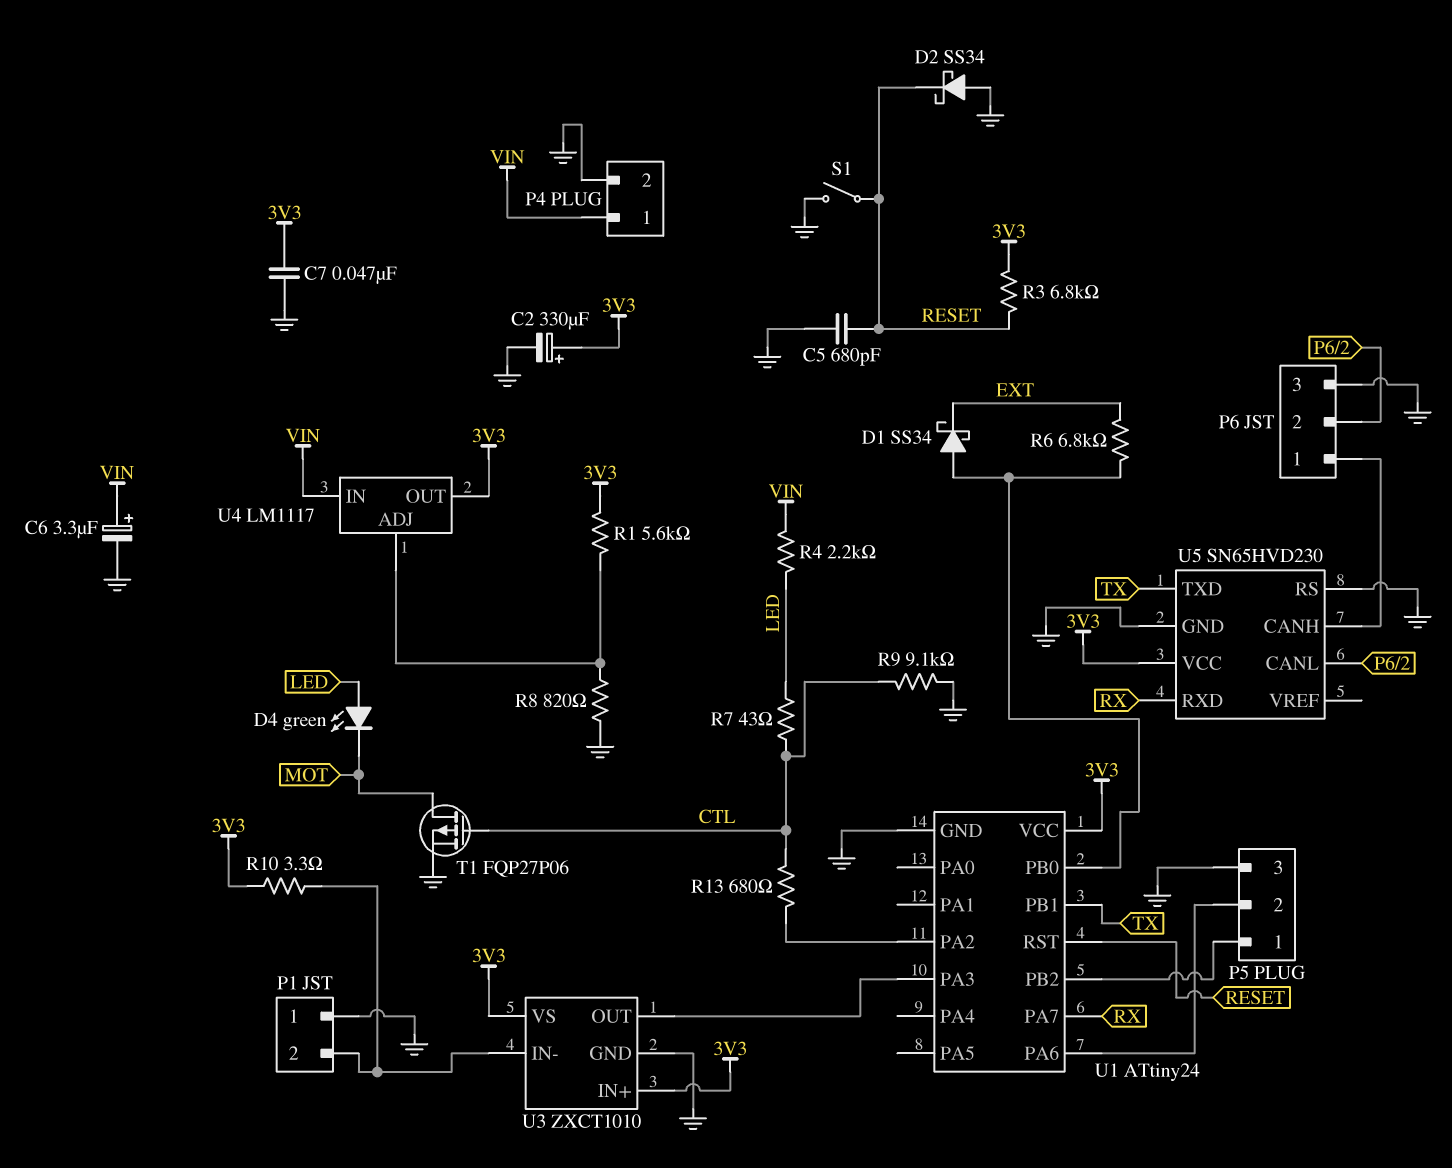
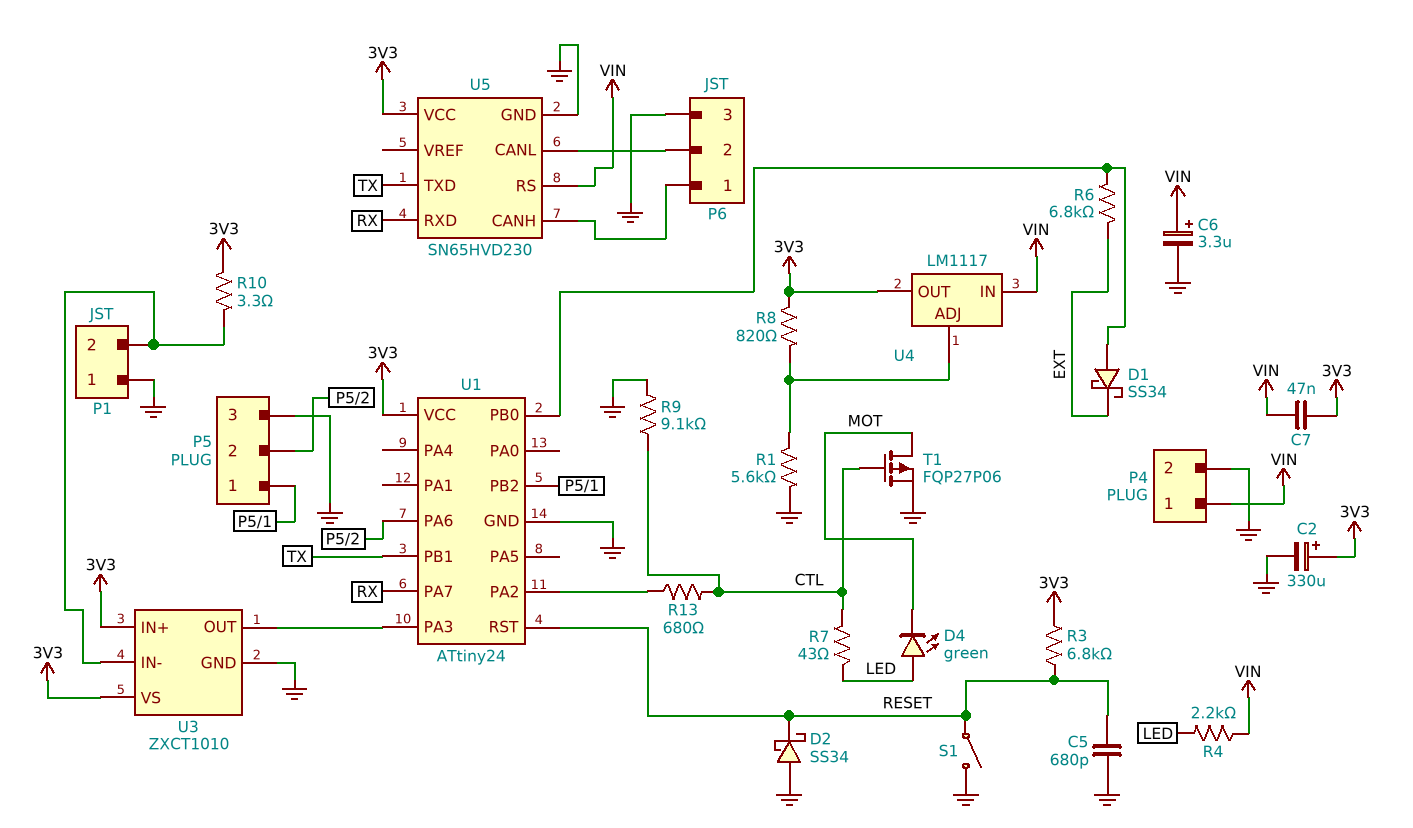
C7: 47nF (3V3, GND) -> 47nF (3V3, VIN)
R1: 5.6k (3V3, U4/ADJ) -> 5.6k (GND, U4/ADJ)
R8: 820 (GND, U4/ADJ) -> 820 (3V3, U4/ADJ)
U5 pin RS: GND -> VIN

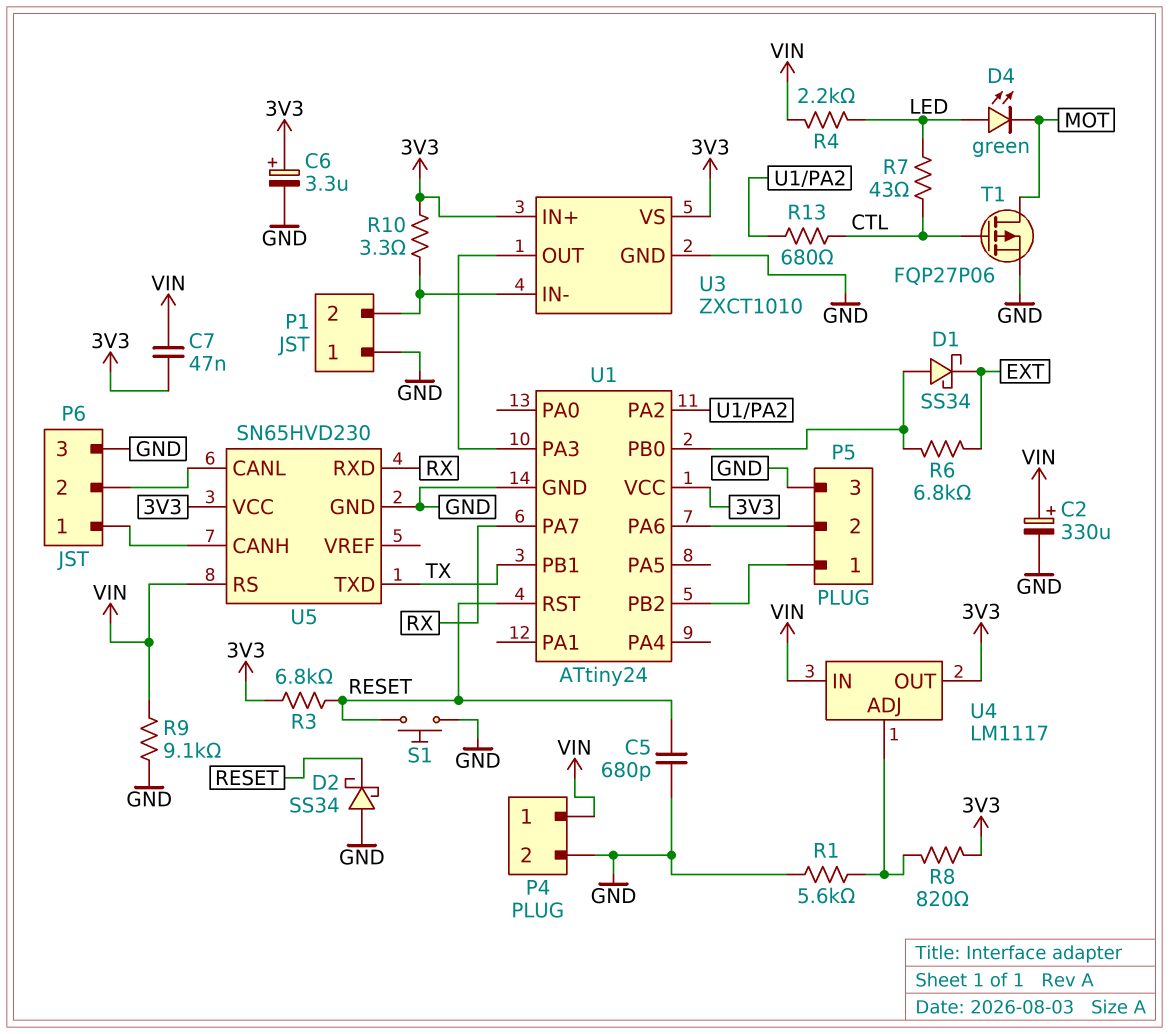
C2: 330uF (plus 3V3, minus GND) -> 330uF (plus VIN, minus GND)
C6: 3.3uF (plus VIN, minus GND) -> 3.3uF (plus 3V3, minus GND)
R9: 9.1k (CTL, GND) -> 9.1k (GND, VIN)
S1: switch (GND, RESET) -> button (GND, RESET)

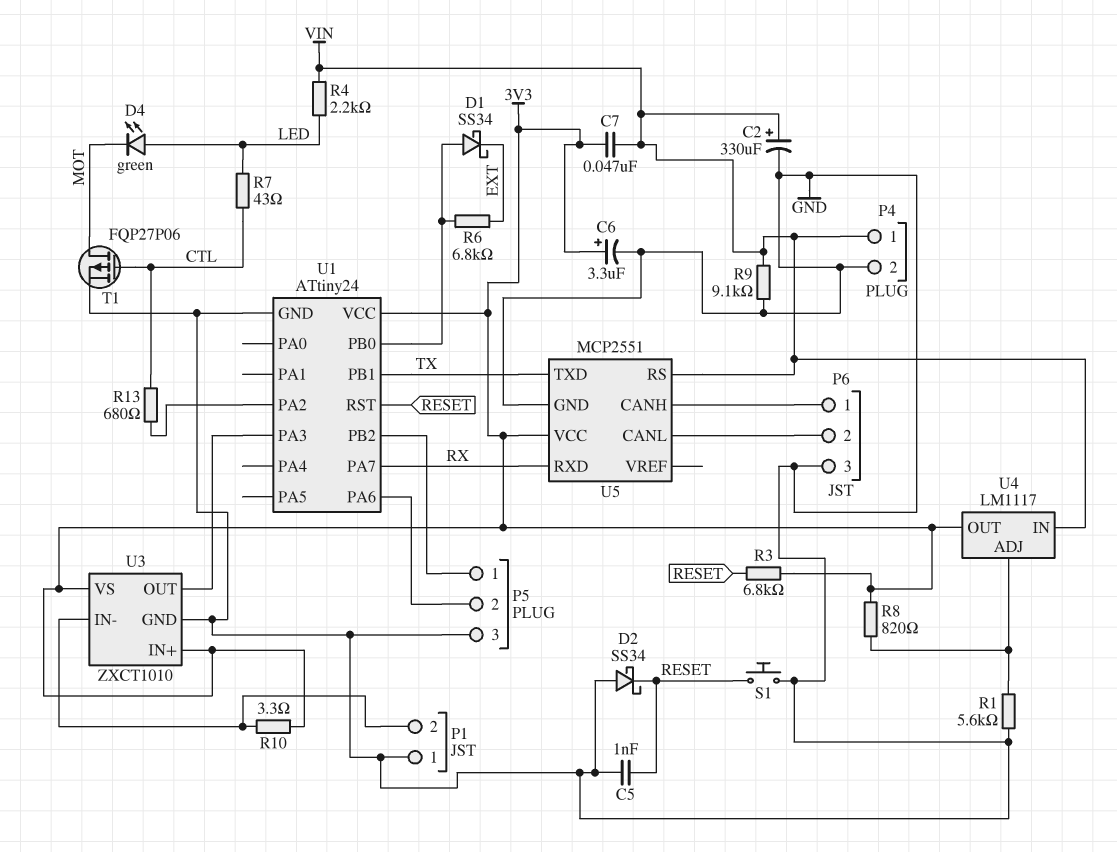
C5: 680pF (GND, RESET) -> 1nF (GND, RESET)
U5: SN65HVD230 -> MCP2551

